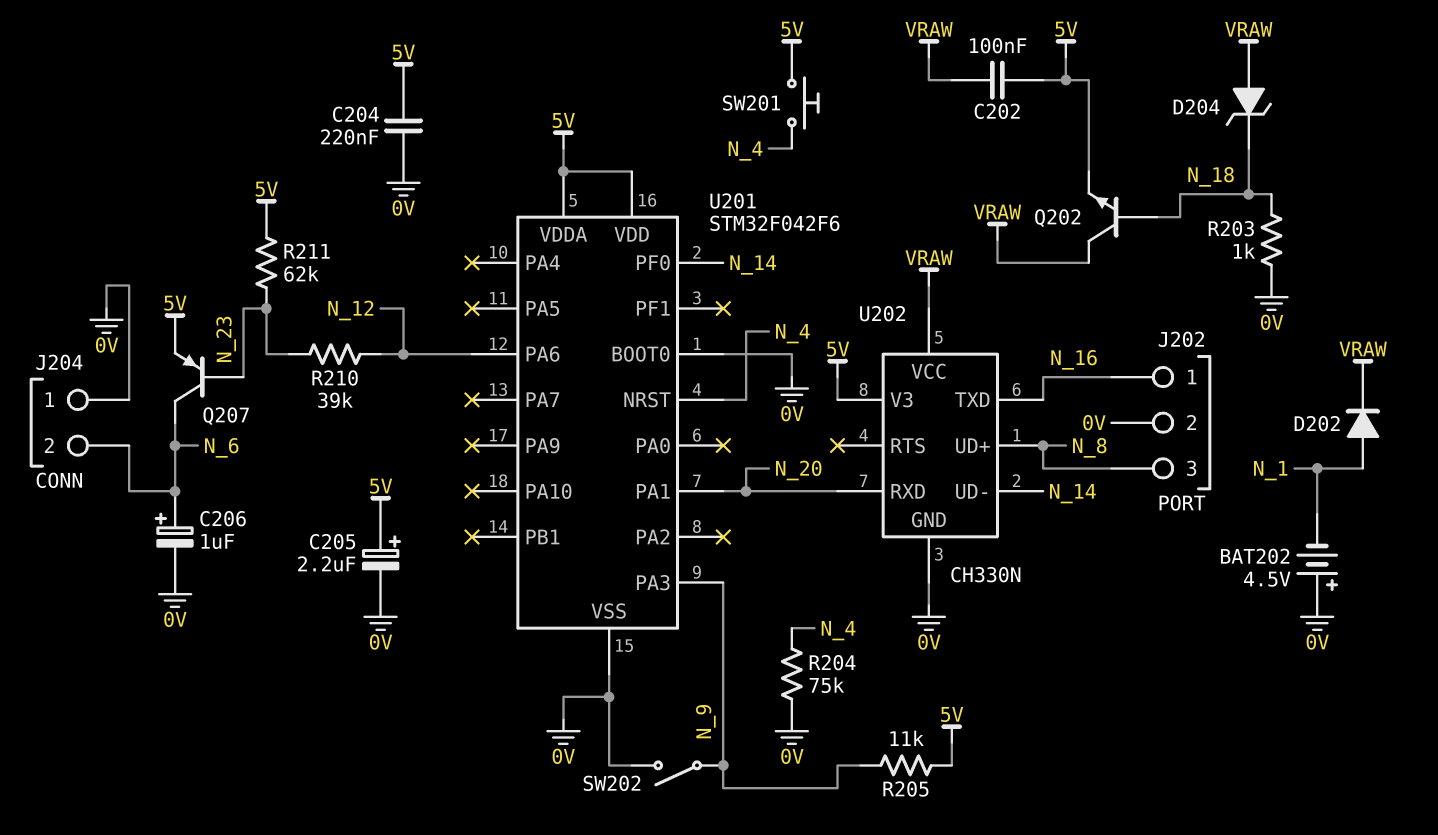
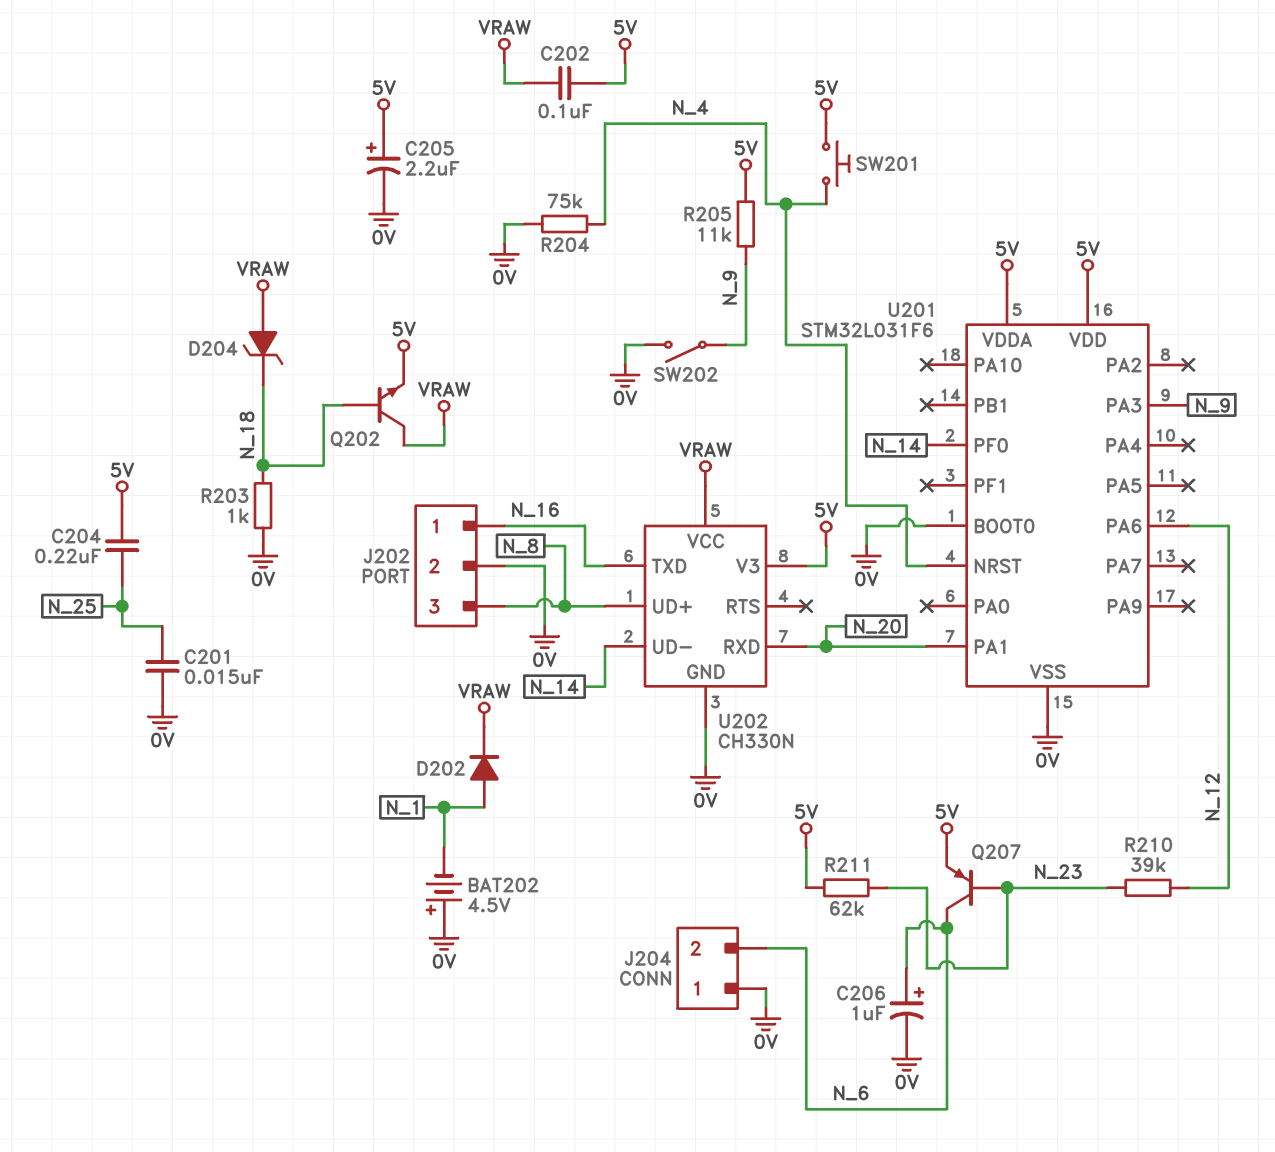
C201: none -> 15nF (0V, N_25)
C204: 220nF (0V, 5V) -> 220nF (5V, N_25)
U201: STM32F042F6 -> STM32L031F6

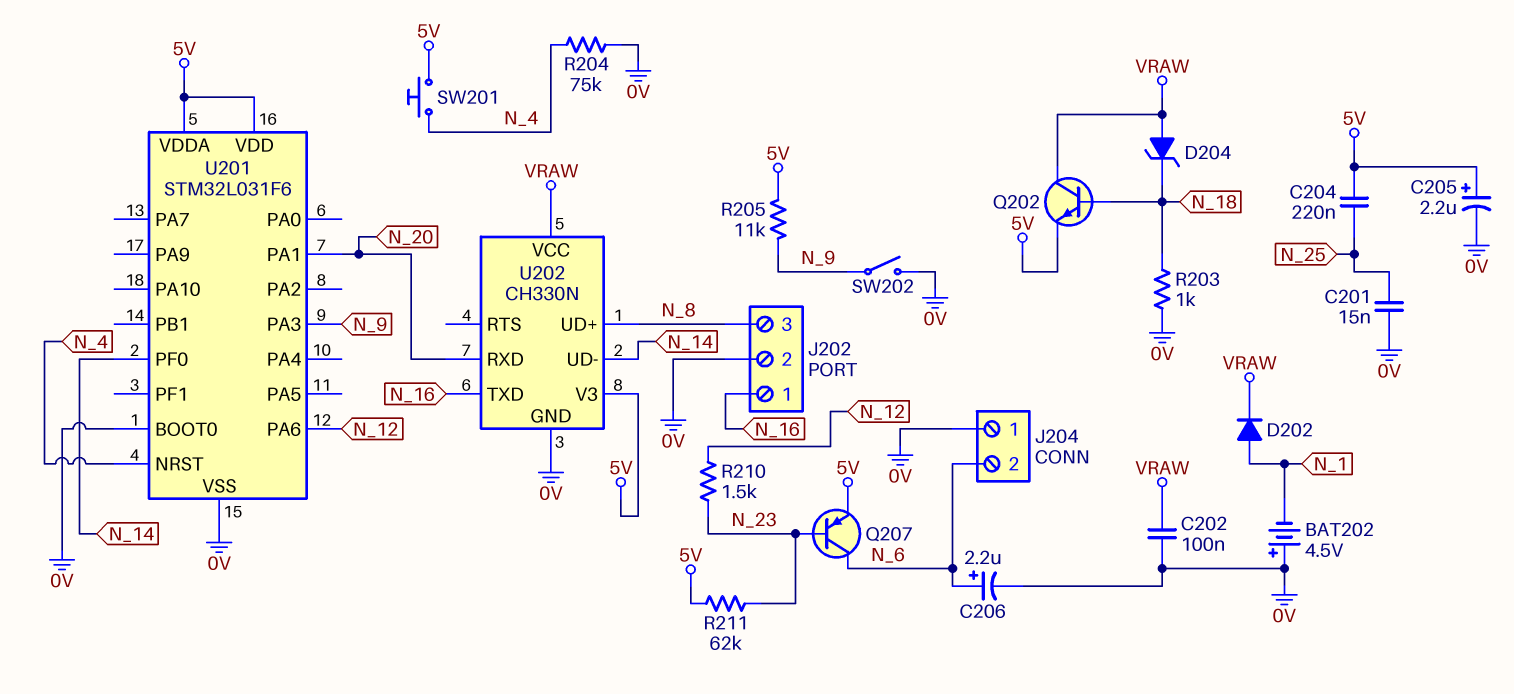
C202: 100nF (5V, VRAW) -> 100nF (0V, VRAW)
C206: 1uF (plus N_6, minus 0V) -> 2.2uF (plus N_6, minus 0V)
R210: 39k (N_12, N_23) -> 1.5k (N_12, N_23)

